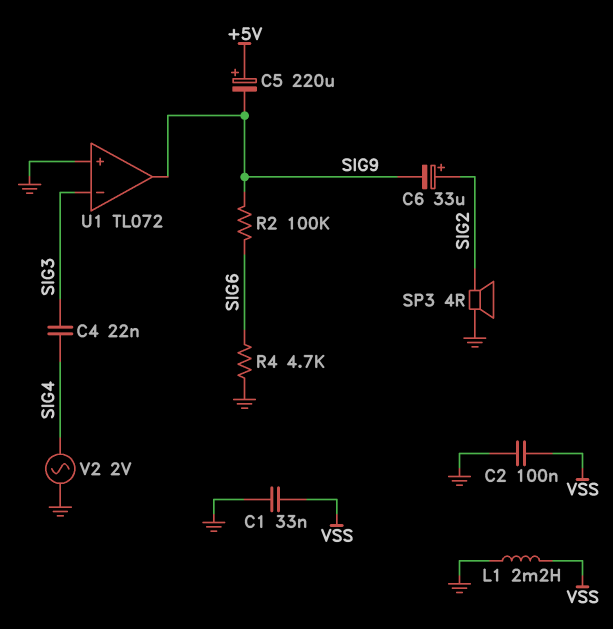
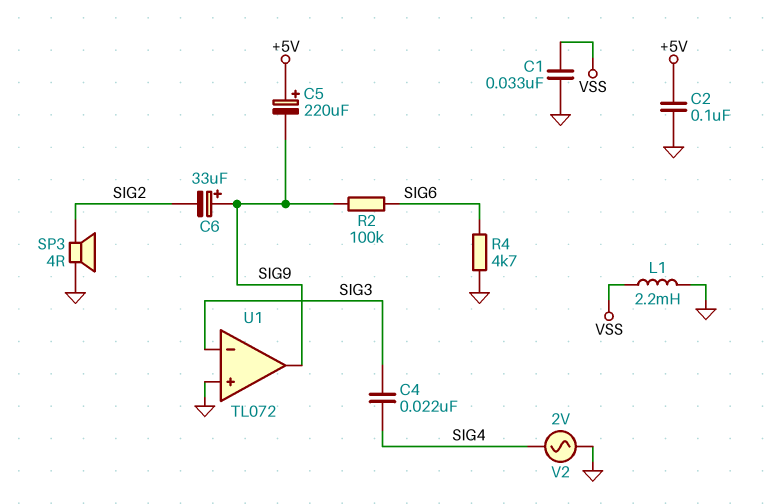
C2: 100nF (GND, VSS) -> 100nF (+5V, GND)
C6: 33uF (plus SIG2, minus SIG9) -> 33uF (plus SIG9, minus SIG2)

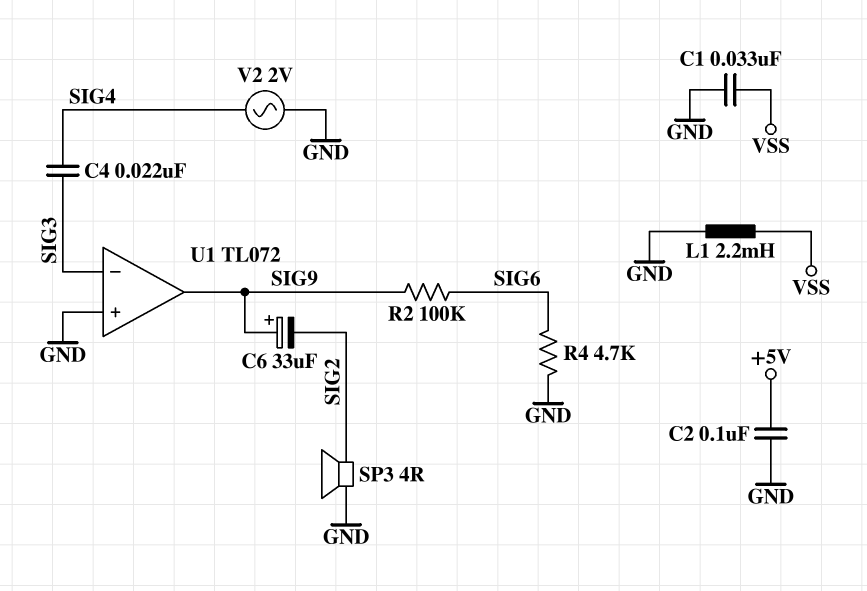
C5: 220uF (plus +5V, minus SIG9) -> none

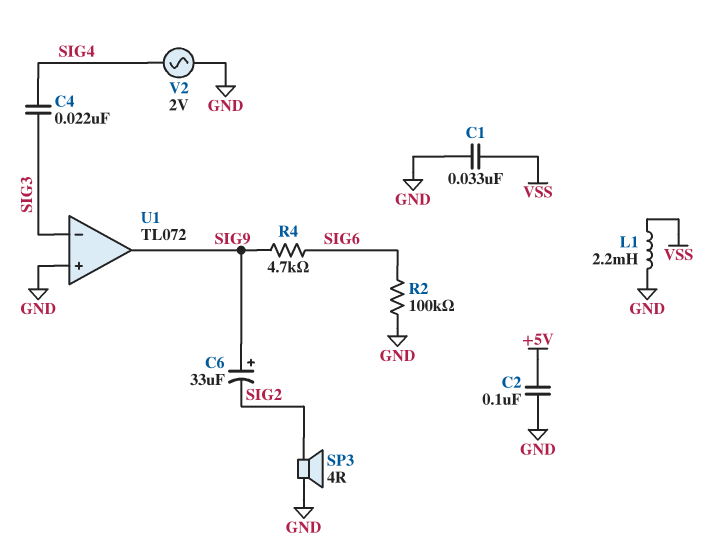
R2: 100k (SIG6, SIG9) -> 100k (GND, SIG6)
R4: 4.7k (GND, SIG6) -> 4.7k (SIG6, SIG9)

